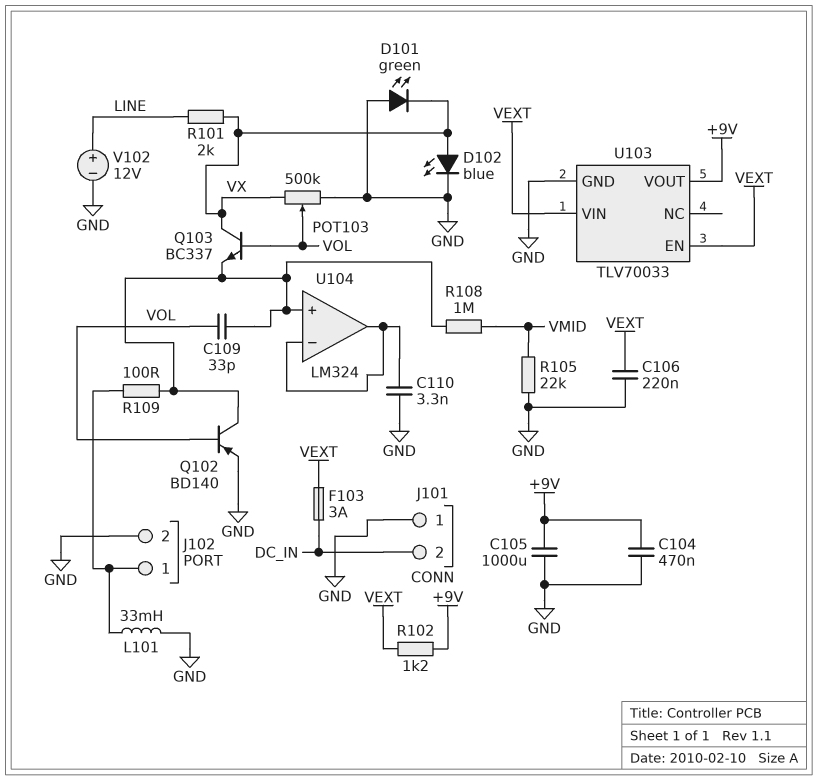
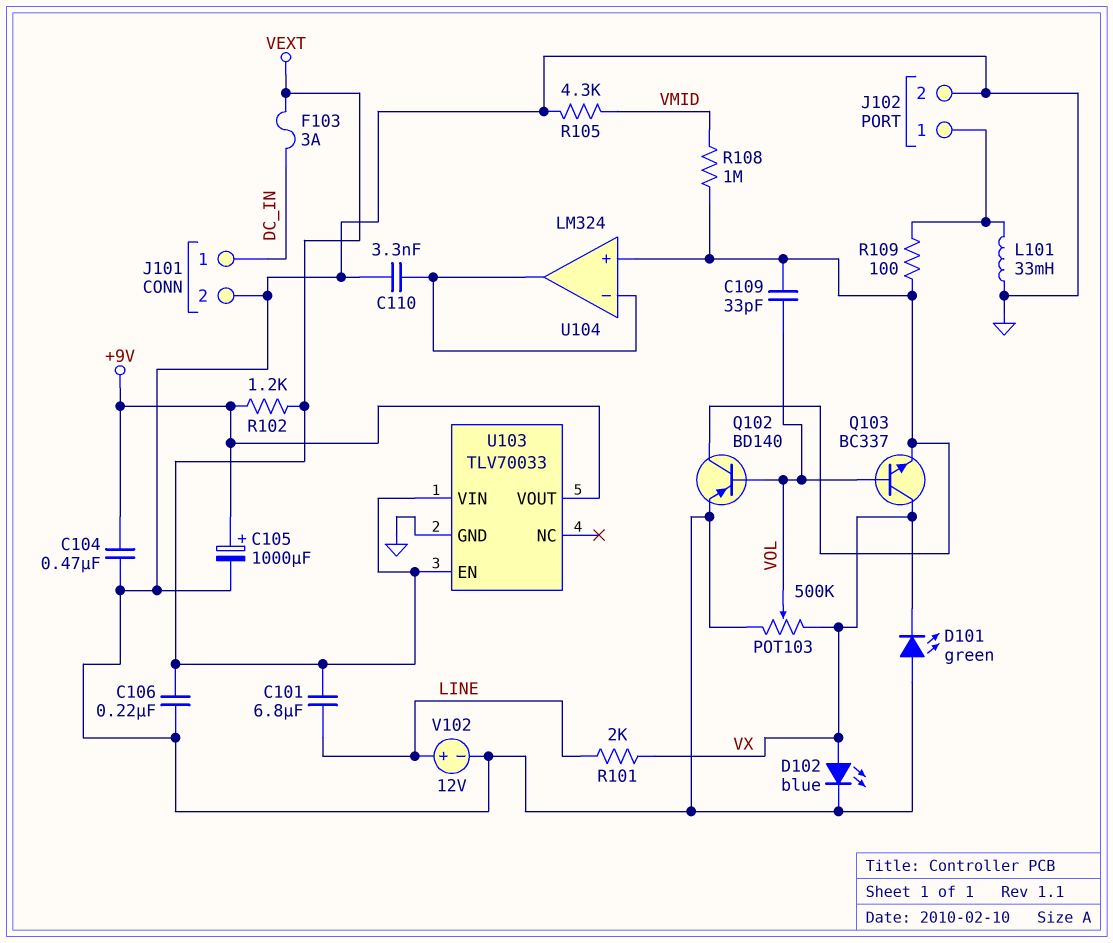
C101: none -> 6.8uF (LINE, VEXT)
C105: 1000uF (+9V, GND) -> 1000uF (plus +9V, minus GND)
J101 pin 1: GND -> DC_IN
J101 pin 2: DC_IN -> GND
R105: 22k (GND, VMID) -> 4.3k (GND, VMID)

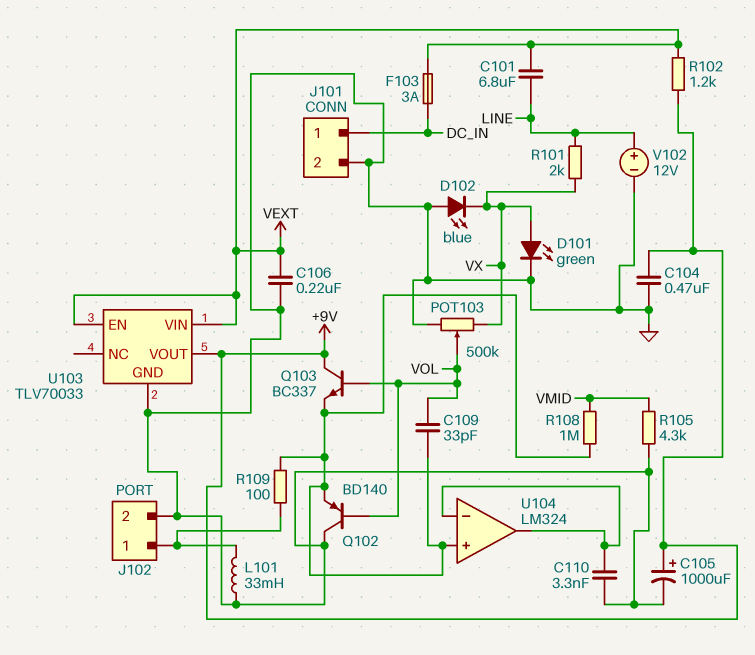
D101: LED green (A GND, K VX) -> LED green (A VX, K GND)
D102: LED blue (A VX, K GND) -> LED blue (A GND, K VX)
Q102: PNP BD140 (B VOL, C U104/in+, E GND) -> PNP BD140 (B VOL, C GND, E U104/in+)
Q103: NPN BC337 (B VOL, C VX, E U104/in+) -> NPN BC337 (B VOL, C +9V, E U104/in+)

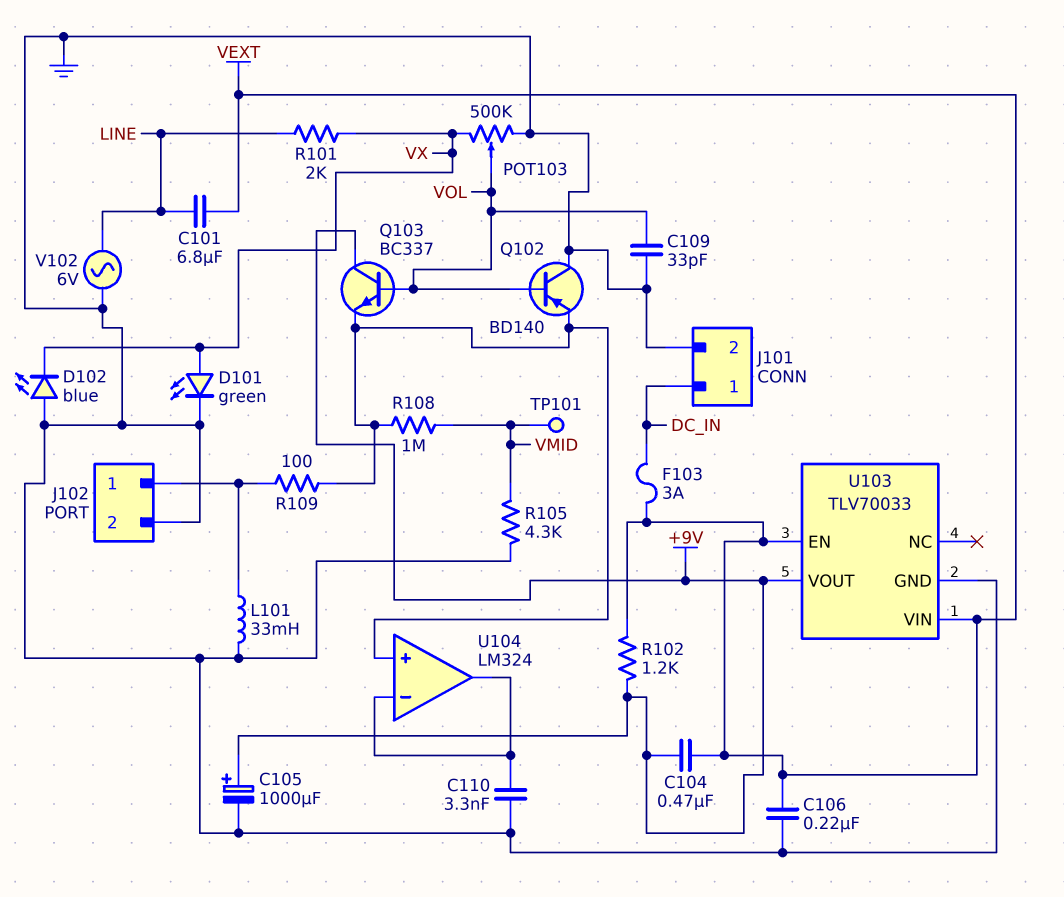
C104: 470nF (+9V, GND) -> 470nF (+9V, VEXT)
C109: 33pF (U104/in+, VOL) -> 33pF (GND, VOL)
TP101: none -> test point (VMID)
V102: 12V (plus LINE, minus GND) -> AC 6V (GND, LINE)

